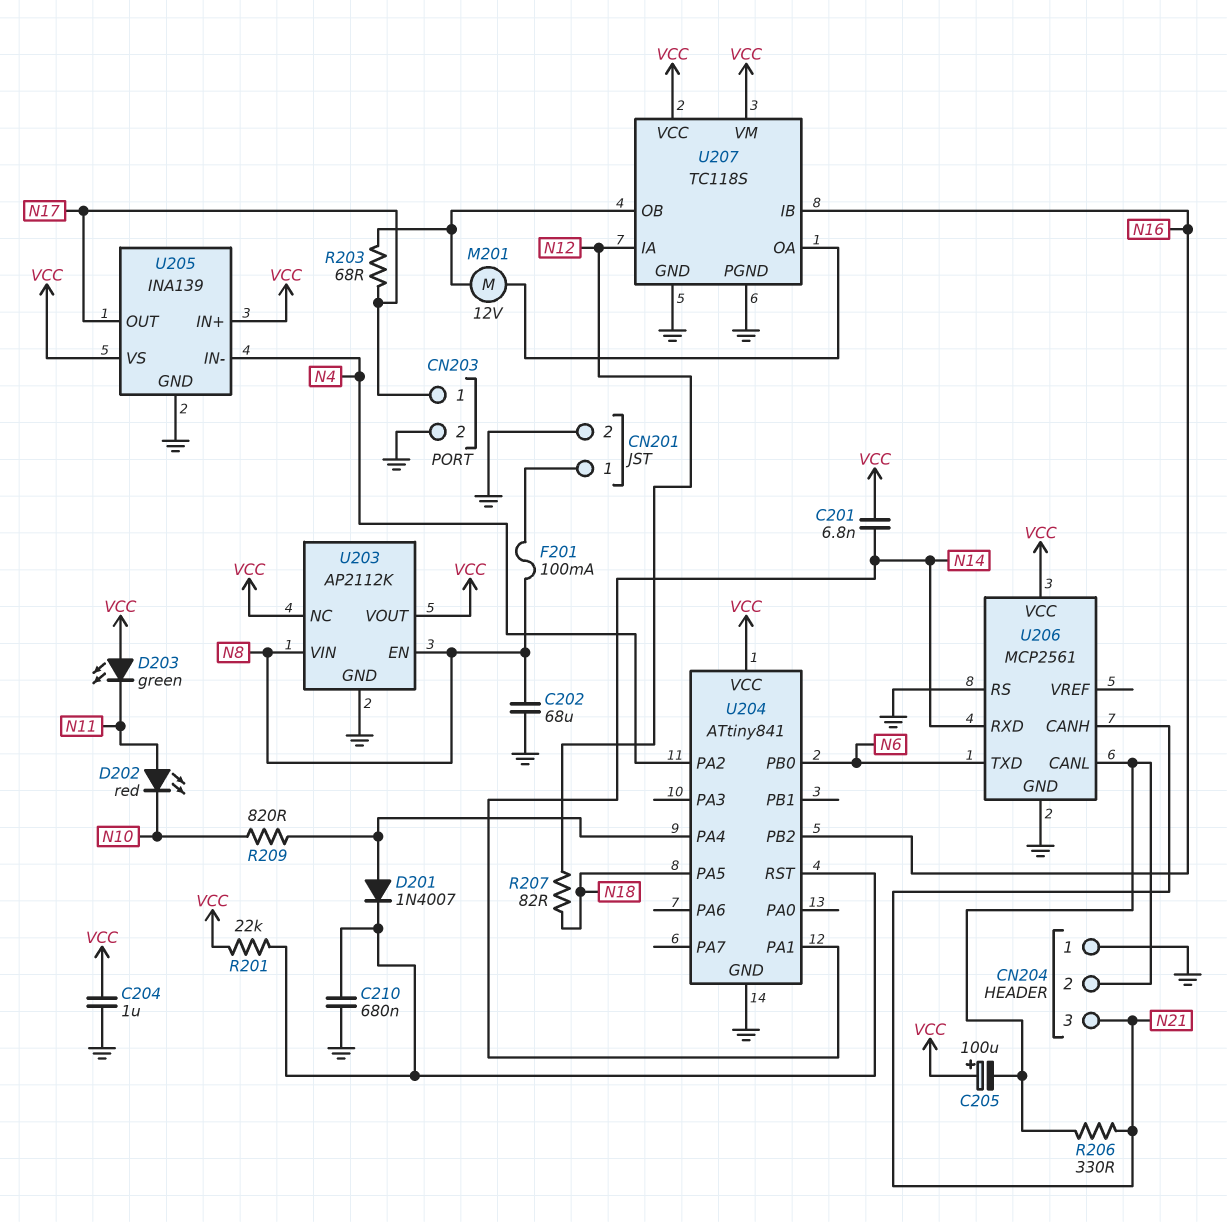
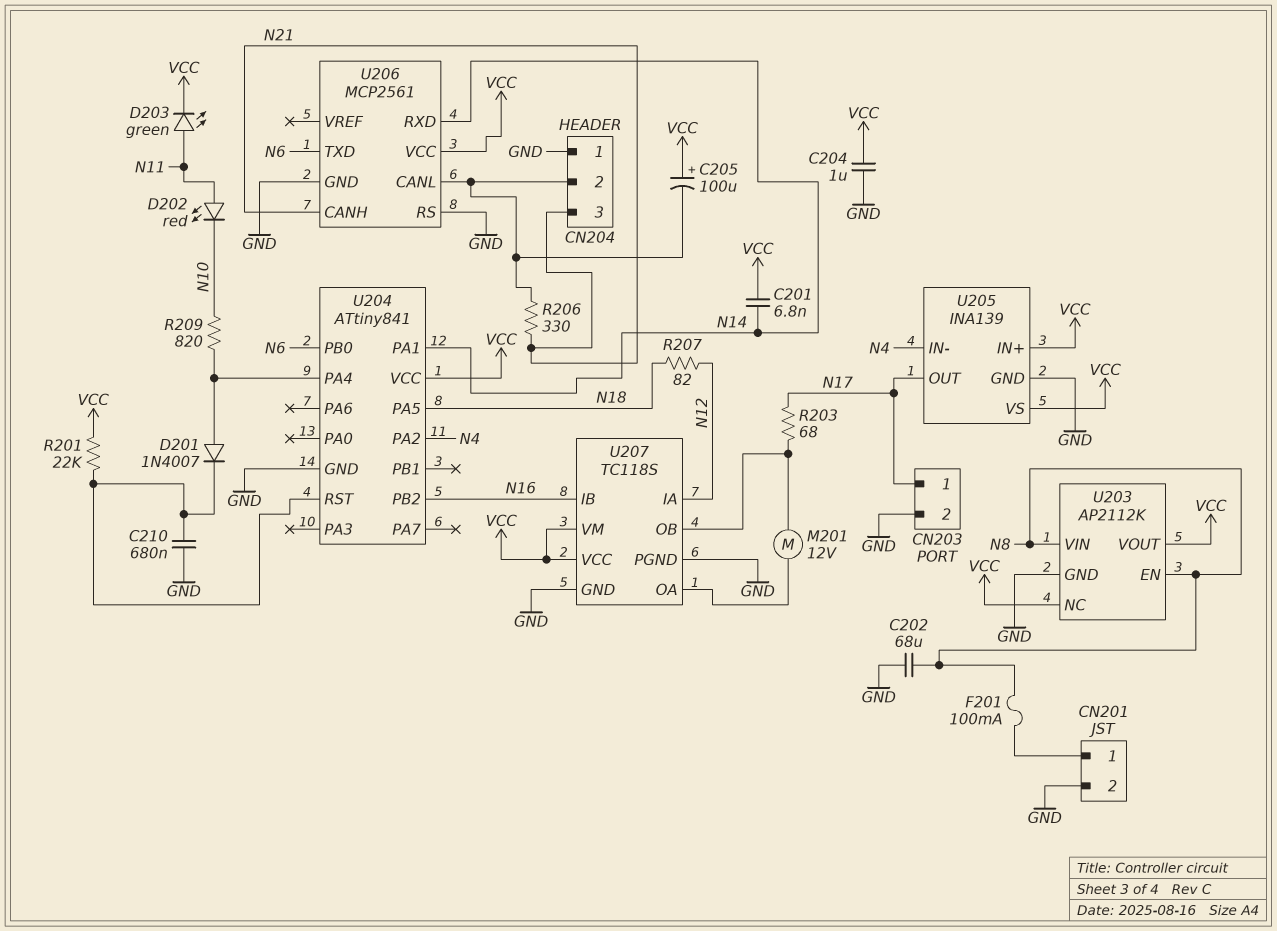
D203: LED green (A VCC, K N11) -> LED green (A N11, K VCC)

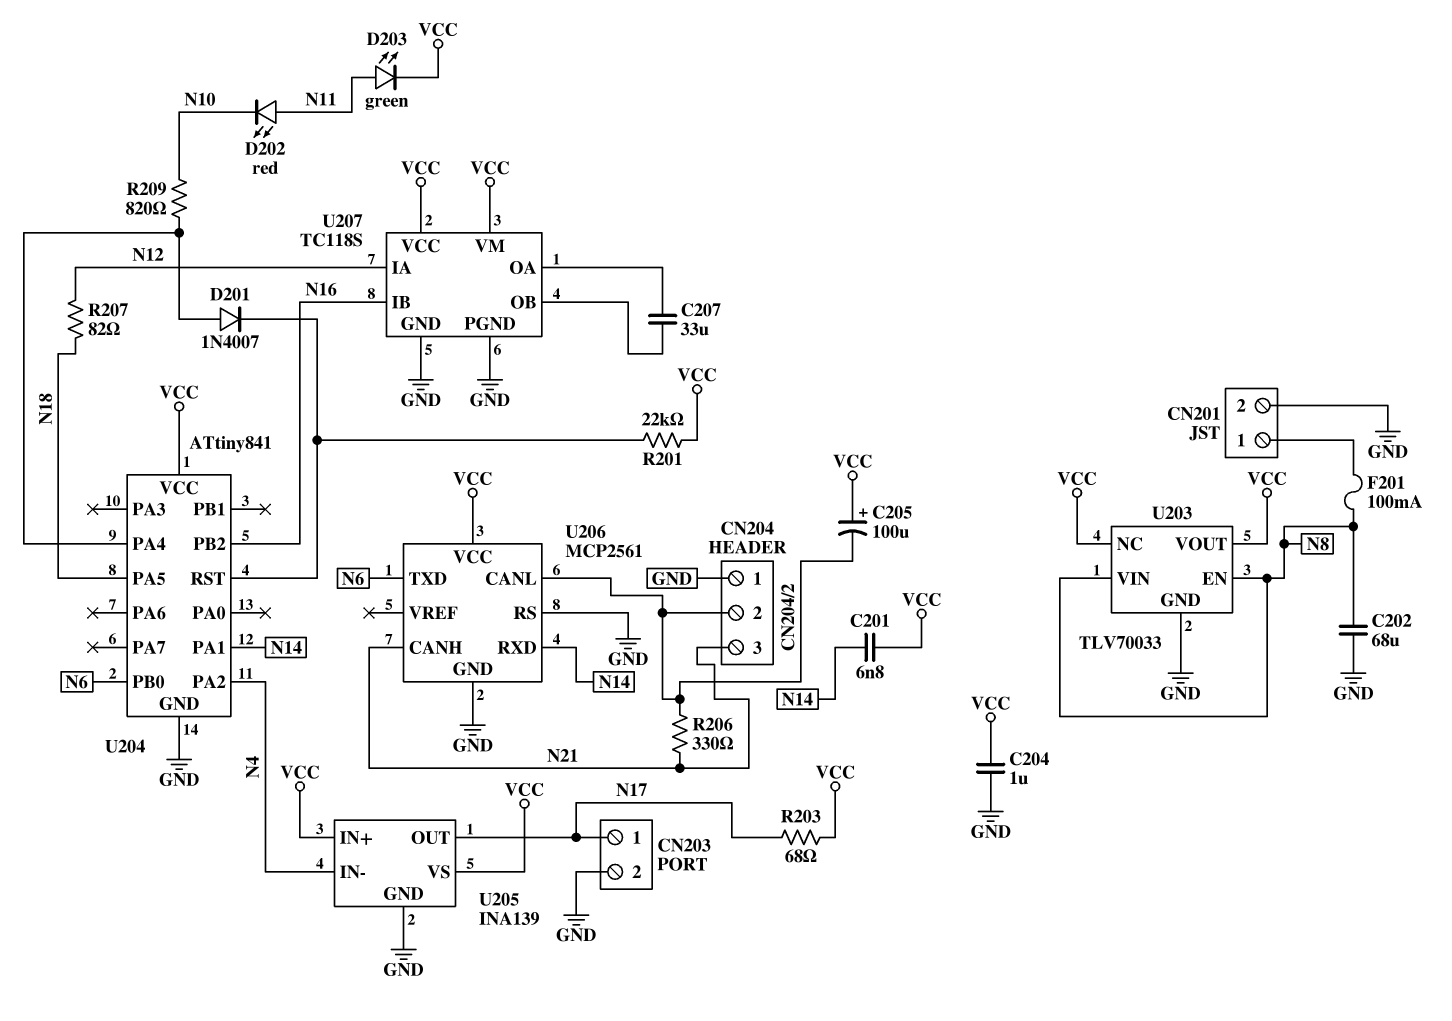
C207: none -> 33uF (U207/OA, U207/OB)
C210: 680nF (GND, U204/RST) -> none
M201: motor 12V (U207/OA, U207/OB) -> none
R203: 68 (N17, U207/OB) -> 68 (N17, VCC)
U203: AP2112K -> TLV70033

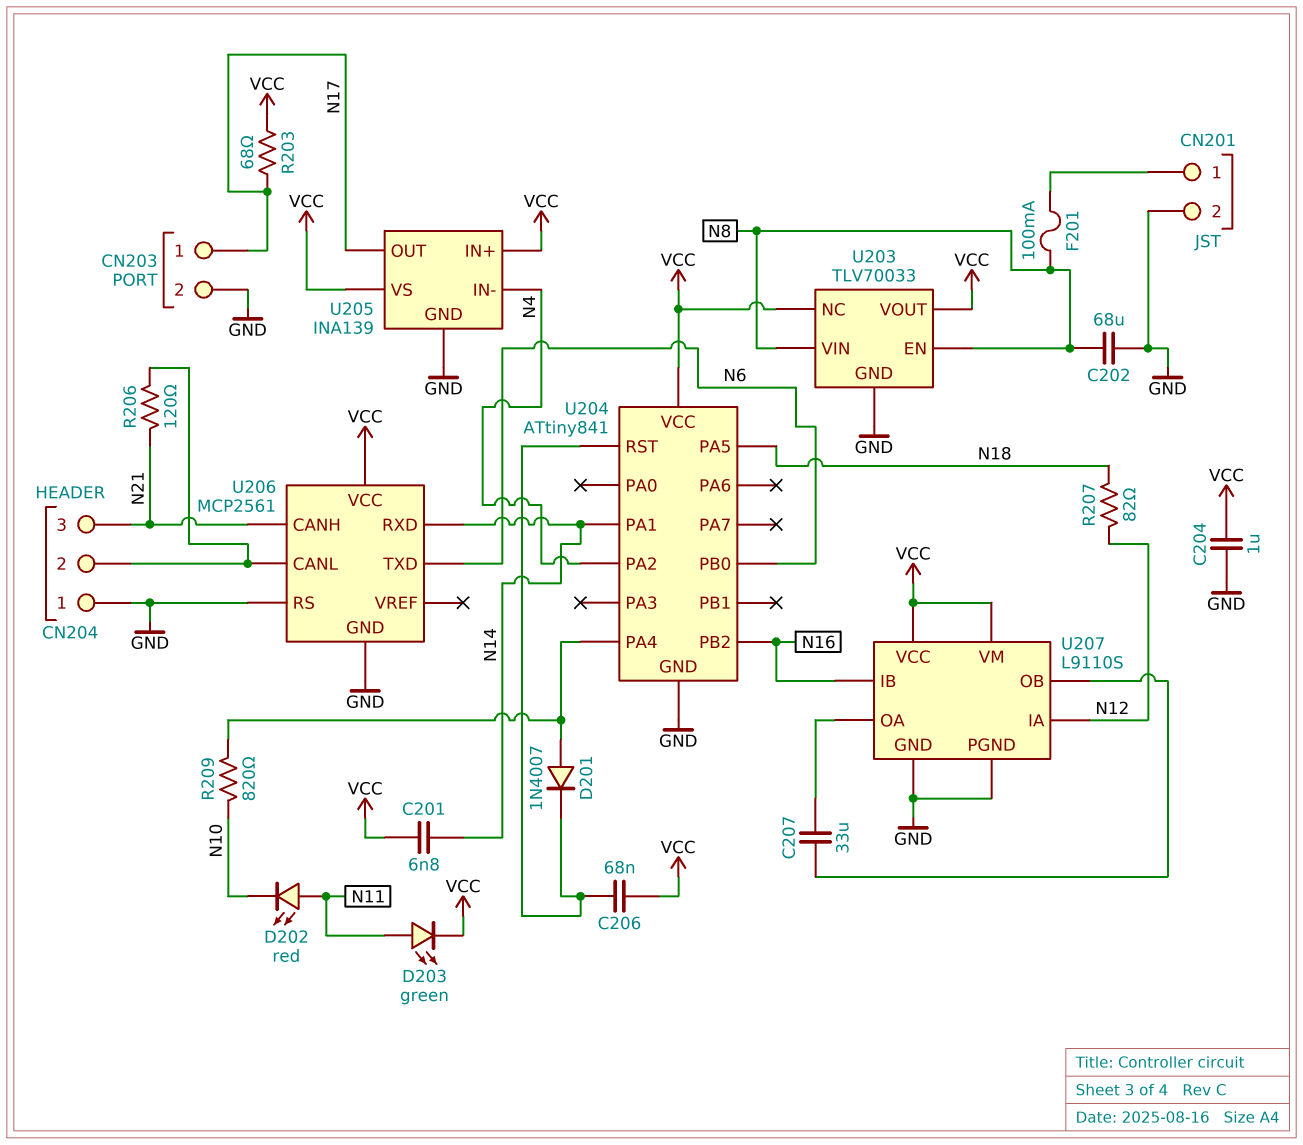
C205: 100uF (plus VCC, minus CN204/2) -> none
C206: none -> 68nF (U204/RST, VCC)
R201: 22k (U204/RST, VCC) -> none
R206: 330 (CN204/2, N21) -> 120 (CN204/2, N21)
U207: TC118S -> L9110S

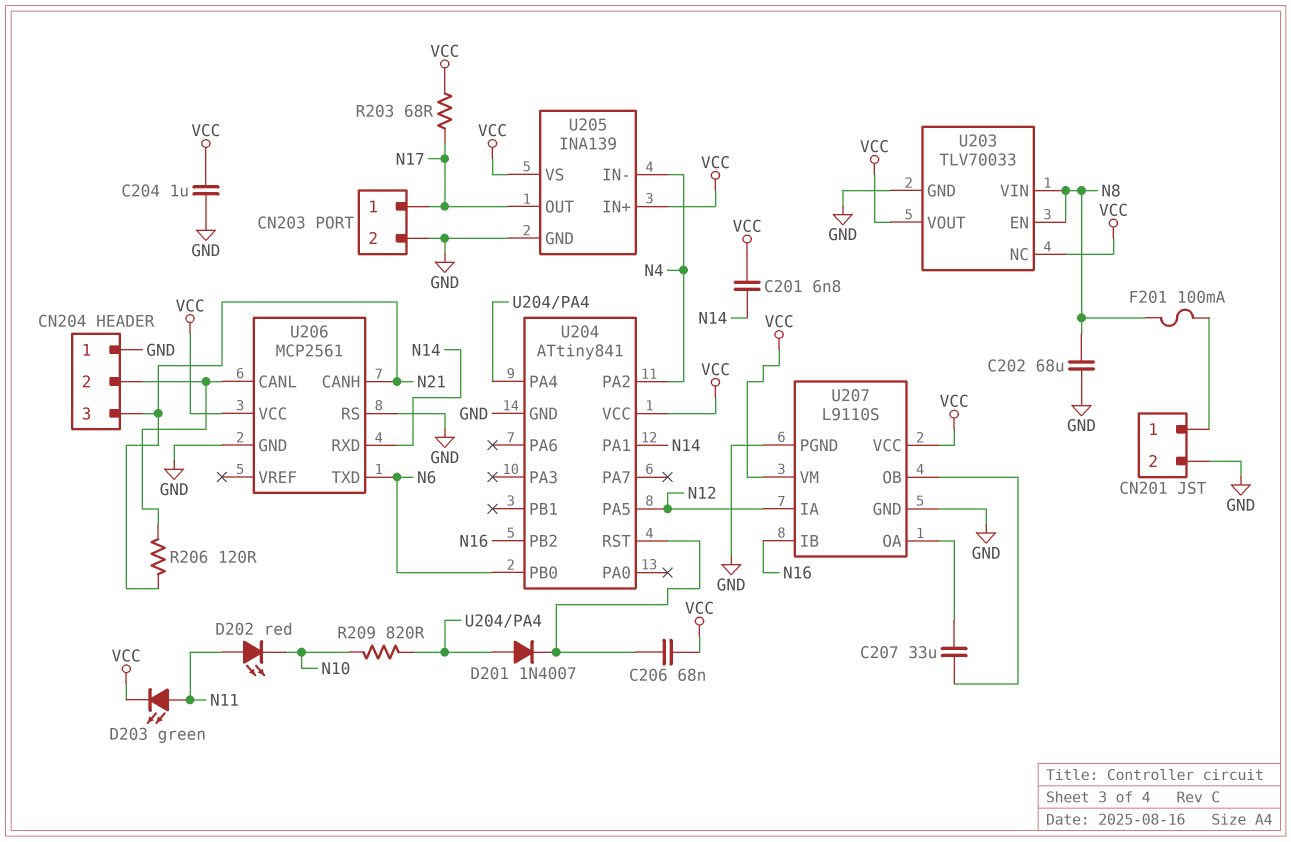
R207: 82 (N12, N18) -> none
U204 pin PA5: N18 -> N12

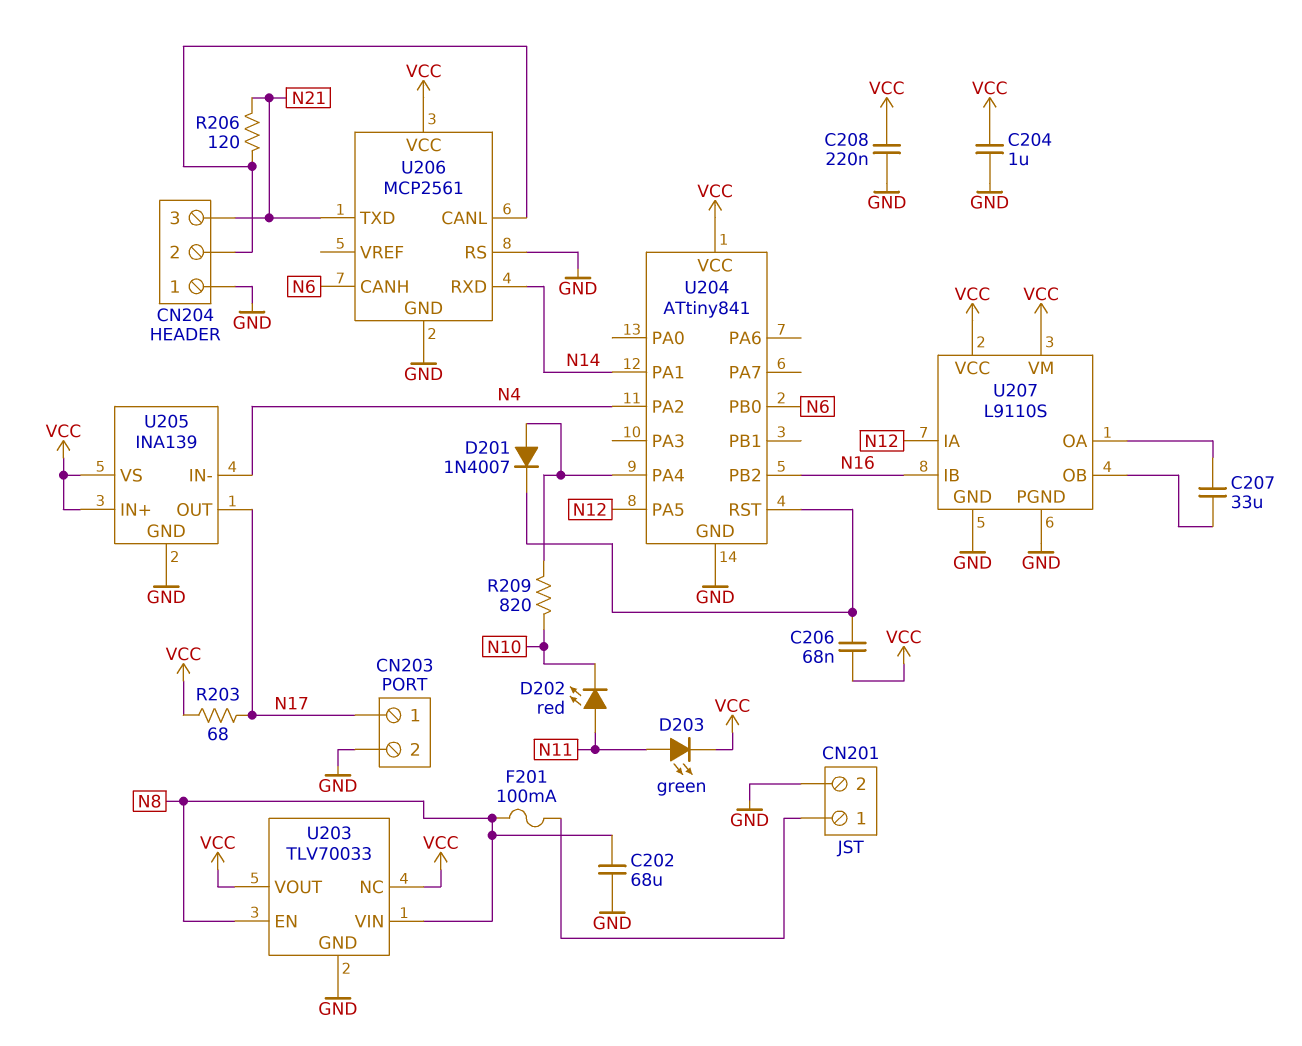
C201: 6.8nF (N14, VCC) -> none
C208: none -> 220nF (GND, VCC)
U206 pin CANH: N21 -> N6
U206 pin TXD: N6 -> N21

